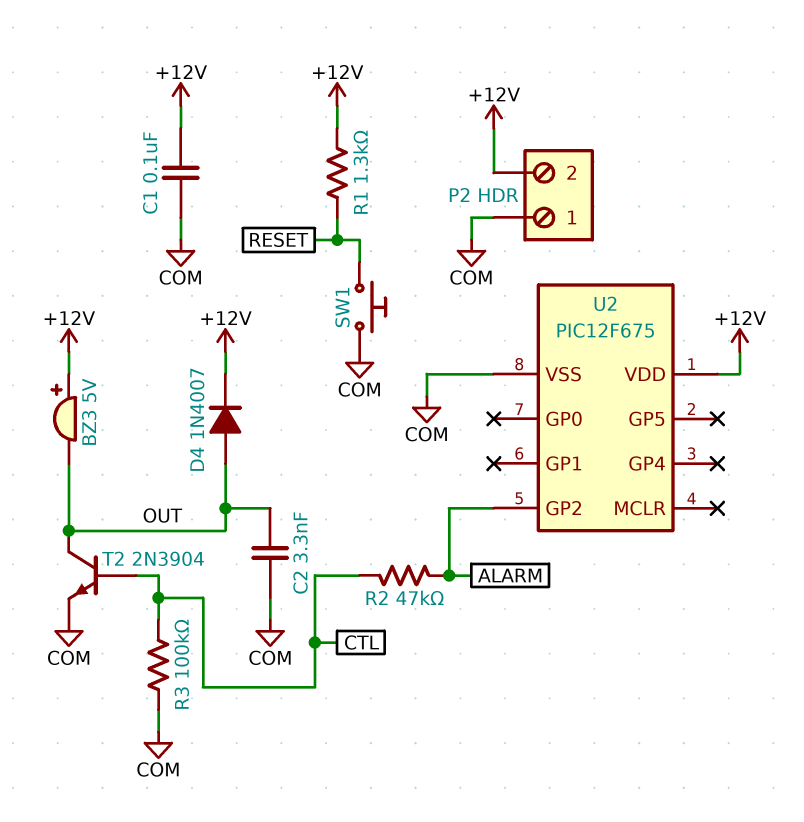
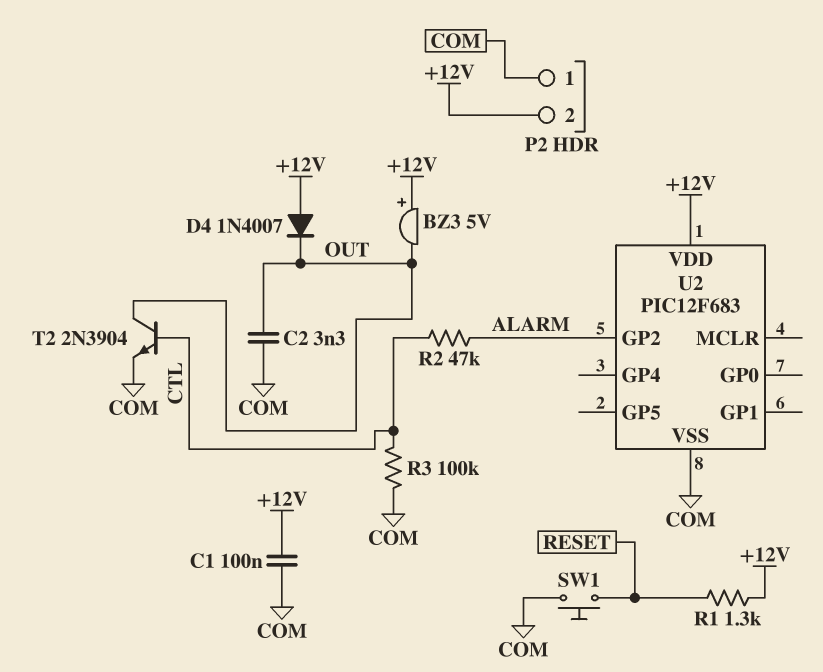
D4: diode 1N4007 (A OUT, K +12V) -> diode 1N4007 (A +12V, K OUT)
U2: PIC12F675 -> PIC12F683

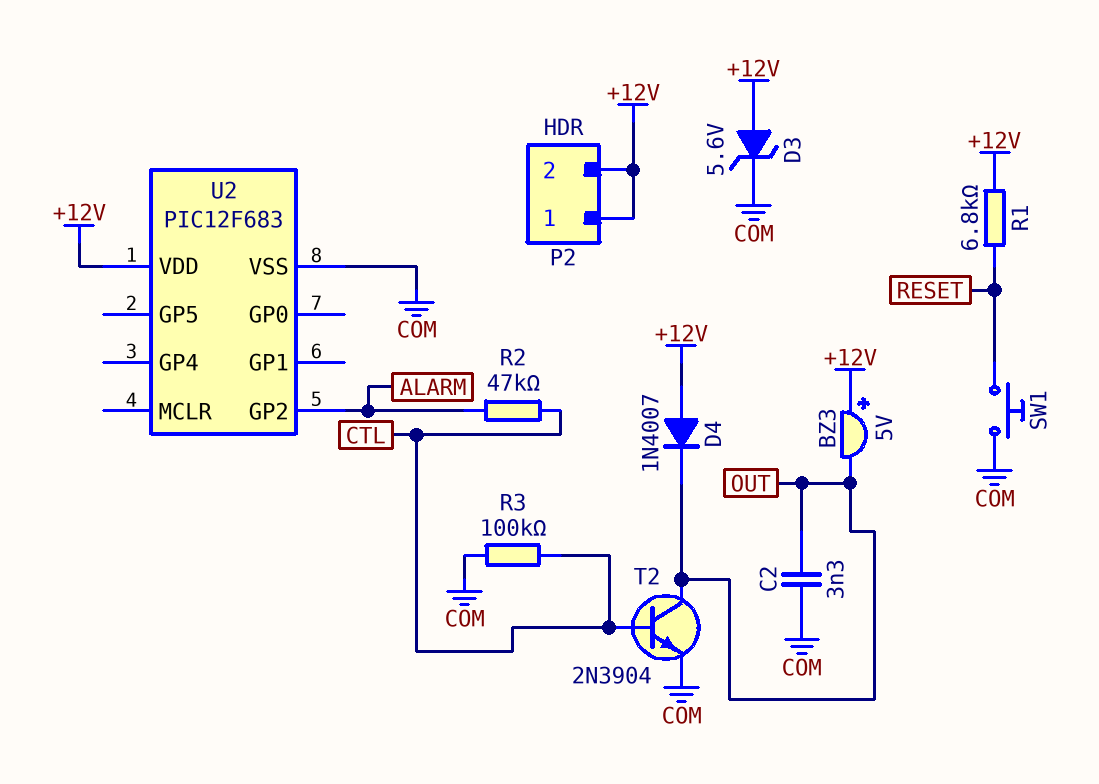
C1: 100nF (+12V, COM) -> none
D3: none -> zener 5.6V (A +12V, K COM)
P2 pin 1: COM -> +12V
R1: 1.3k (+12V, RESET) -> 6.8k (+12V, RESET)

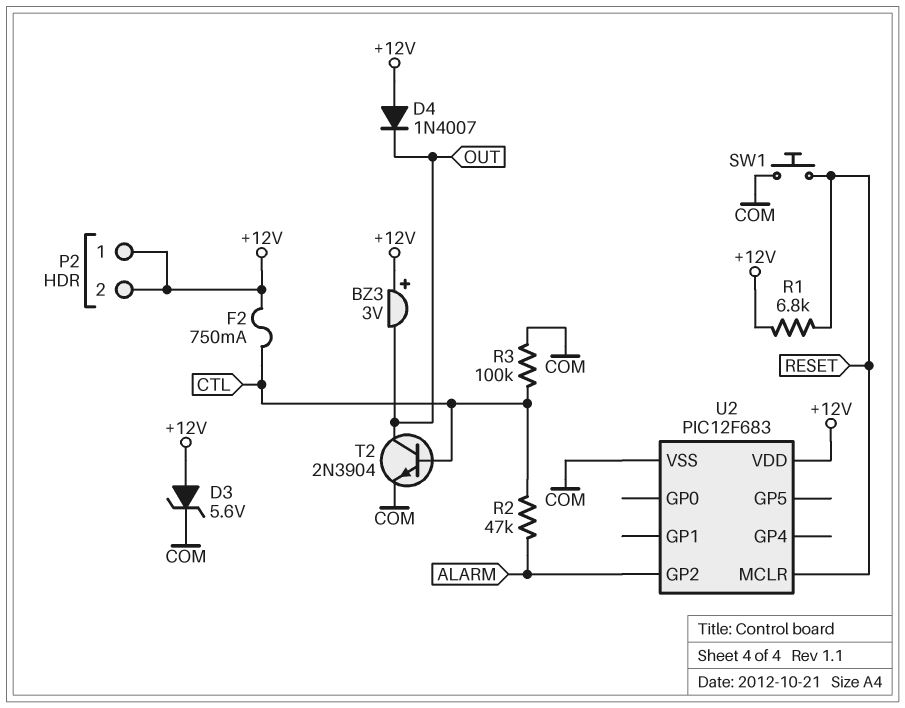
BZ3: buzzer 5V (plus +12V, minus OUT) -> buzzer 3V (plus +12V, minus OUT)
C2: 3.3nF (COM, OUT) -> none
F2: none -> 750mA (+12V, CTL)
U2 pin MCLR: none -> RESET

